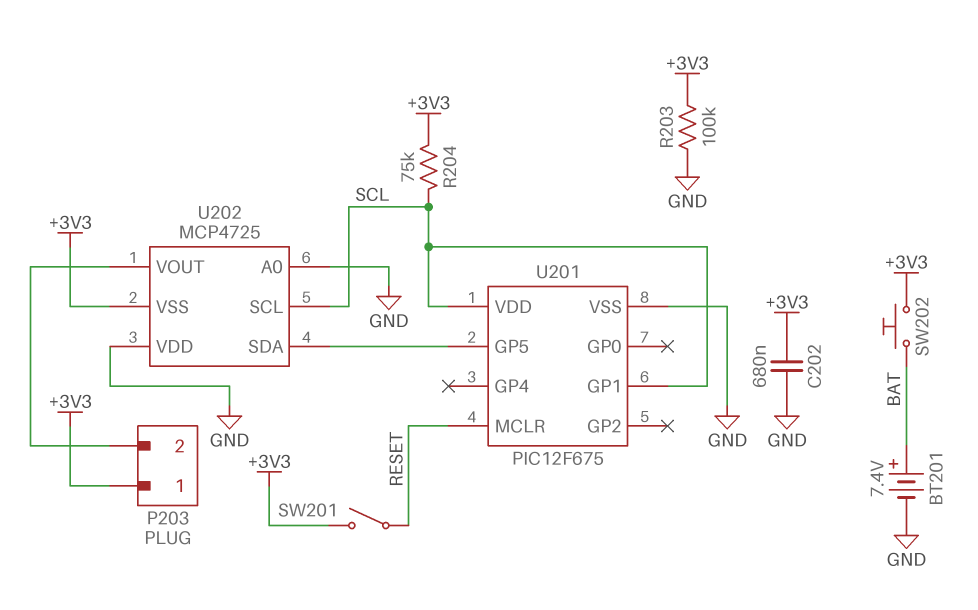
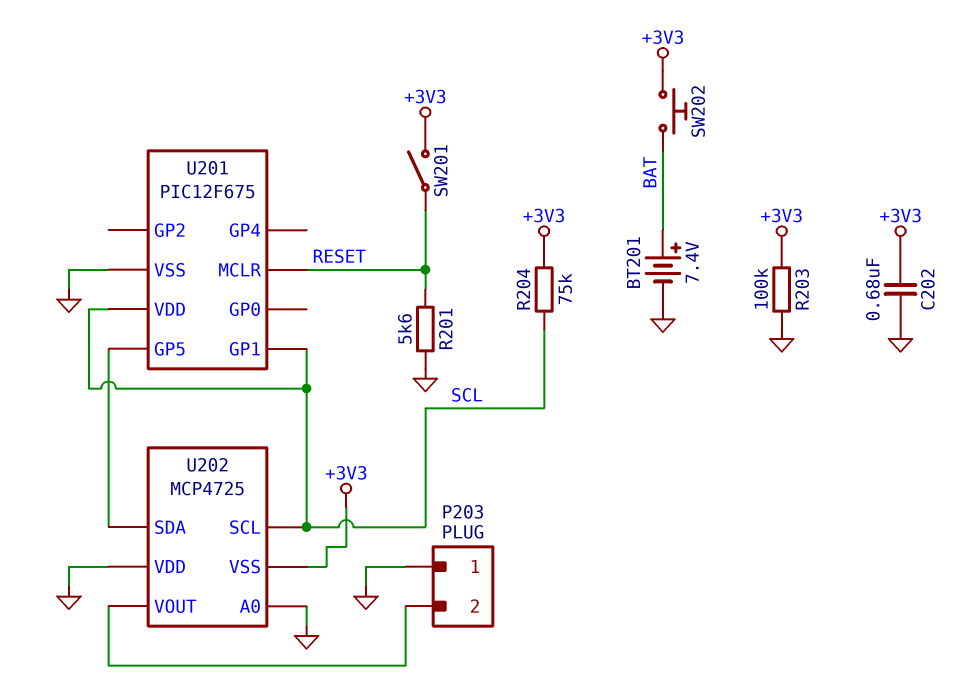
P203 pin 1: +3V3 -> GND
R201: none -> 5.6k (GND, RESET)

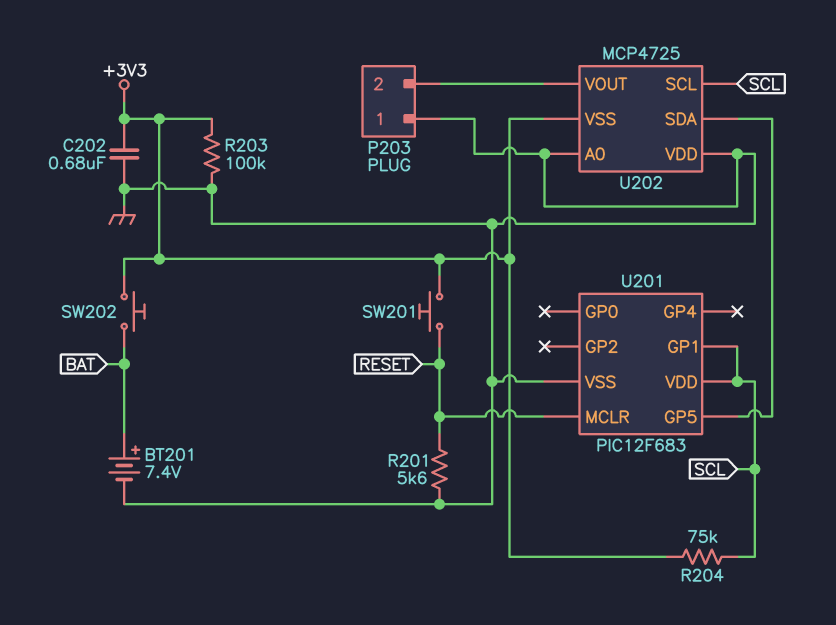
SW201: switch (+3V3, RESET) -> button (+3V3, RESET)
U201: PIC12F675 -> PIC12F683

